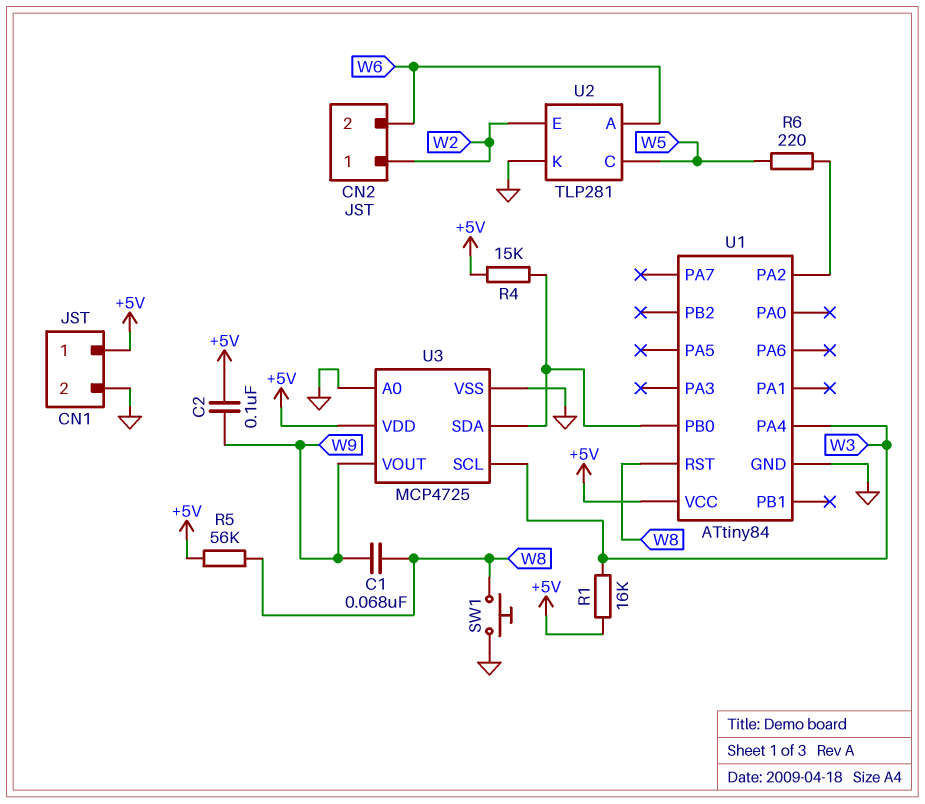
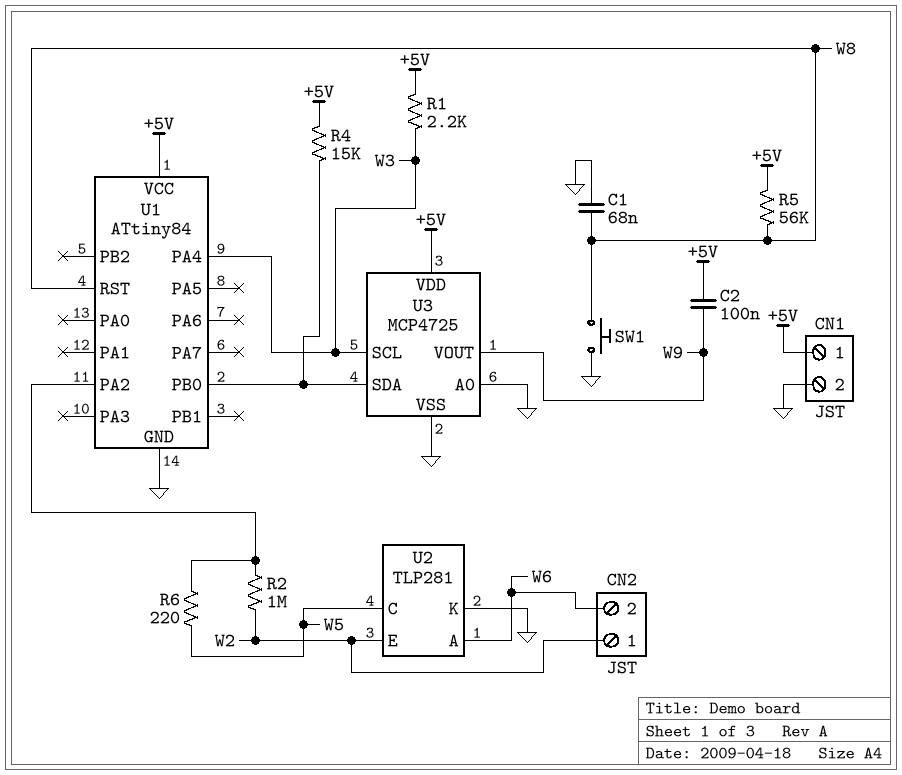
C1: 68nF (W8, W9) -> 68nF (GND, W8)
R1: 16k (+5V, W3) -> 2.2k (+5V, W3)
R2: none -> 1M (U1/PA2, W2)

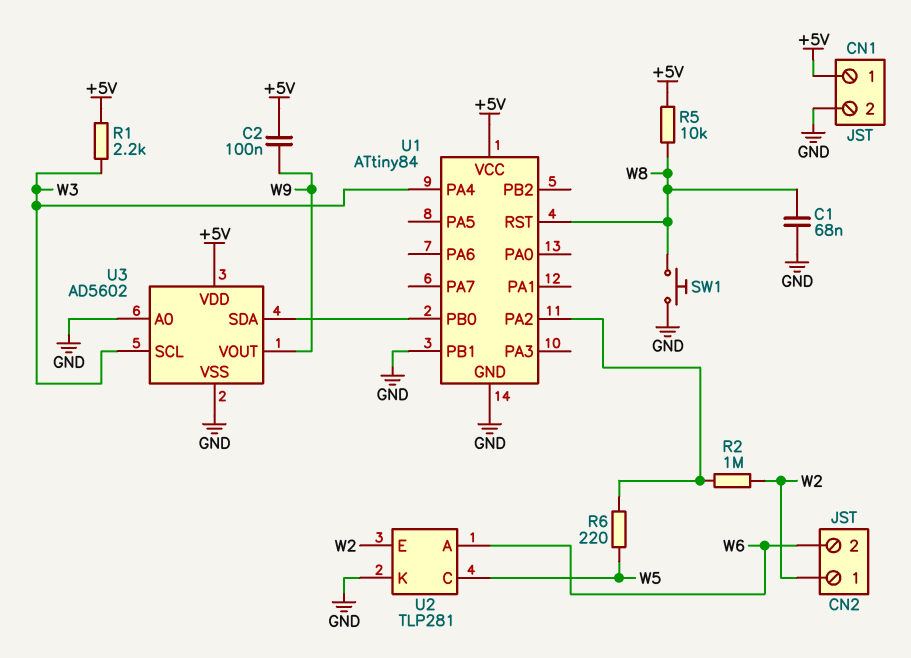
R4: 15k (+5V, U1/PB0) -> none
R5: 56k (+5V, W8) -> 10k (+5V, W8)
U1 pin PB1: none -> GND
U3: MCP4725 -> AD5602

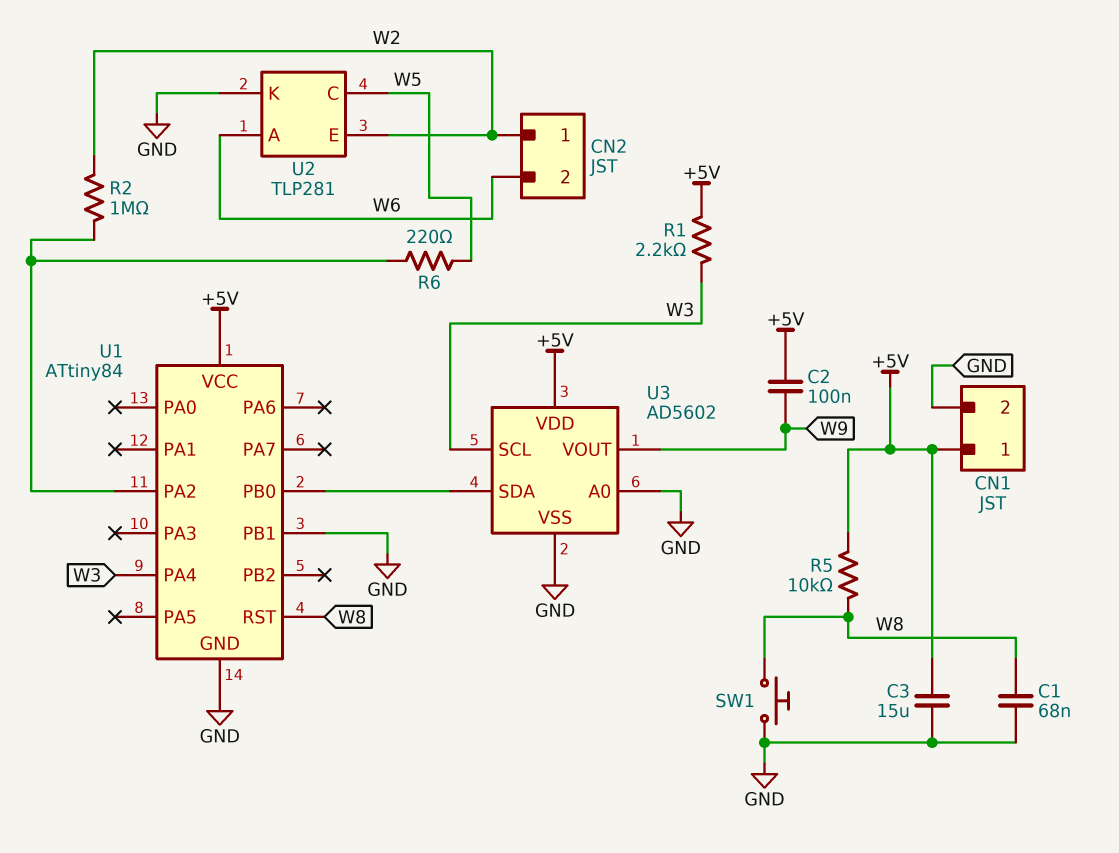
C3: none -> 15uF (+5V, GND)

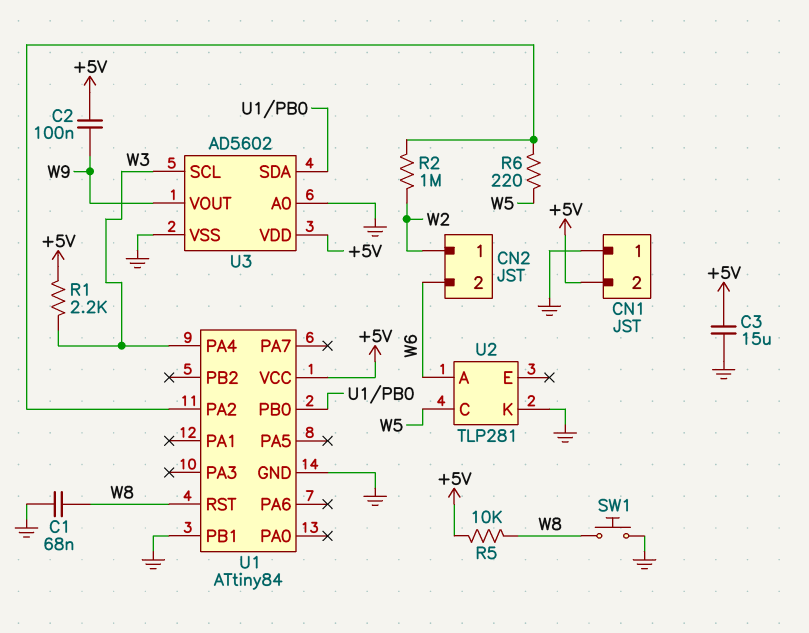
CN1 pin 1: +5V -> GND
CN1 pin 2: GND -> +5V
U2 pin E: W2 -> none

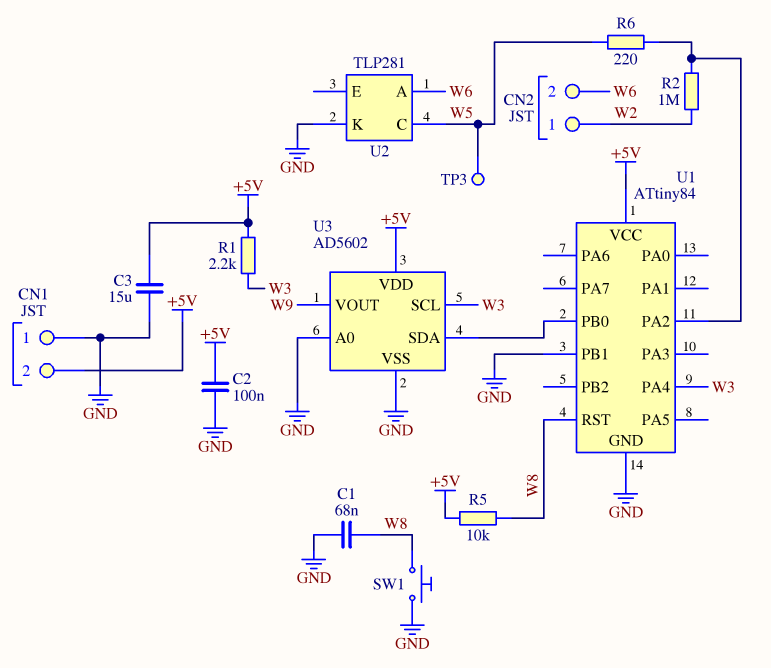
C2: 100nF (+5V, W9) -> 100nF (+5V, GND)
TP3: none -> test point (W5)

